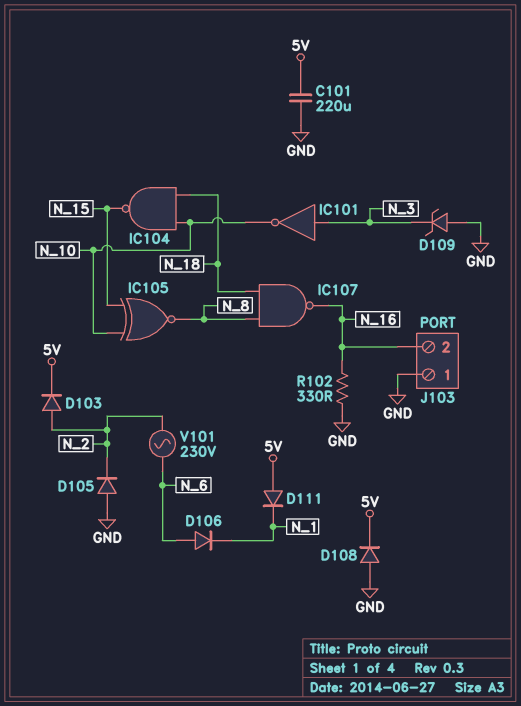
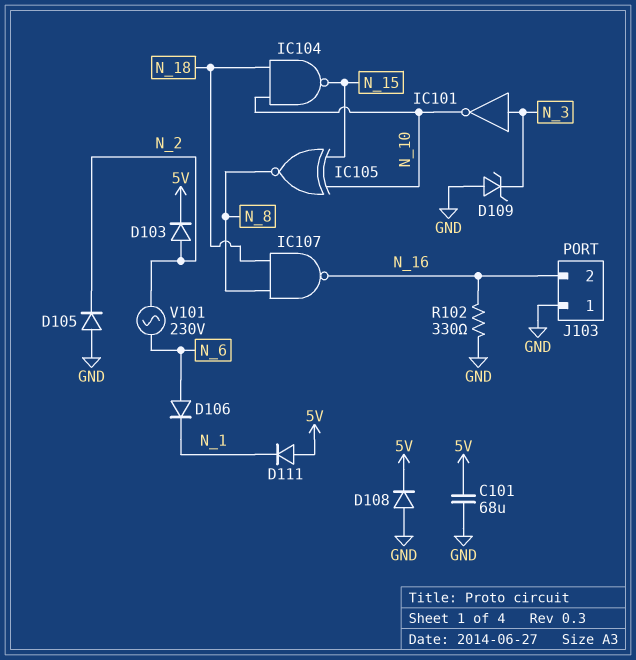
C101: 220uF (5V, GND) -> 68uF (5V, GND)

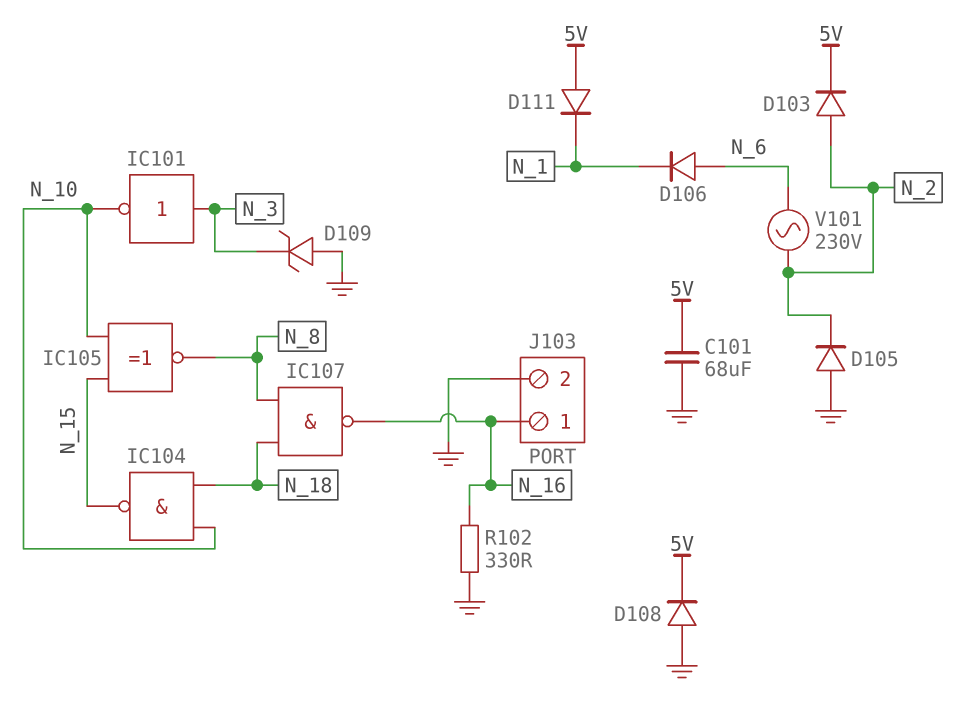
J103 pin 1: GND -> N_16
J103 pin 2: N_16 -> GND

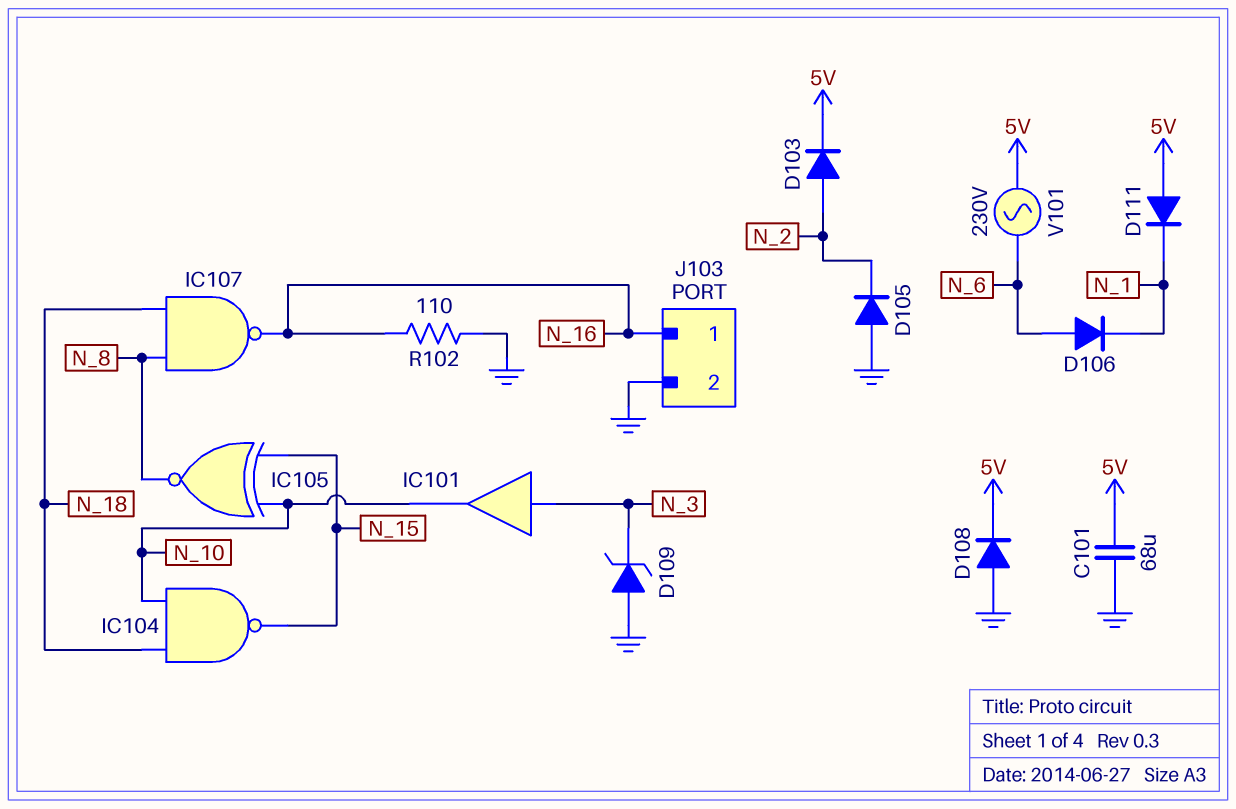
IC101: NOT (in N_3, out N_10) -> buffer (in N_3, out N_10)
R102: 330 (GND, N_16) -> 110 (GND, N_16)
V101: AC 230V (N_2, N_6) -> AC 230V (5V, N_6)

